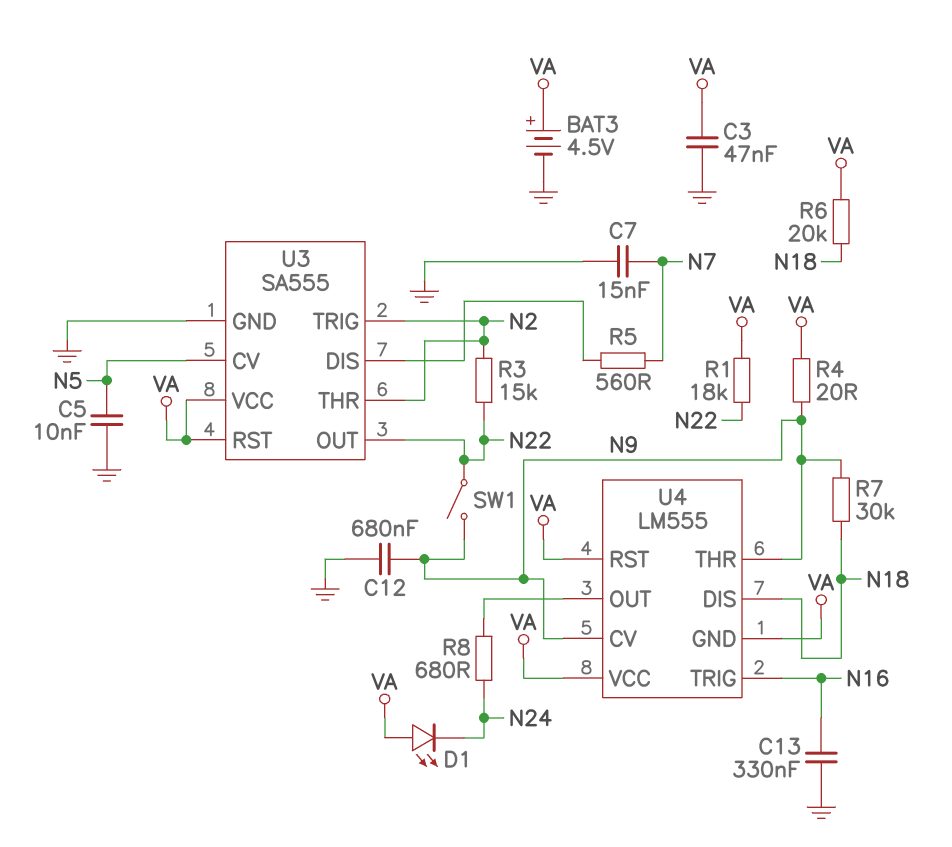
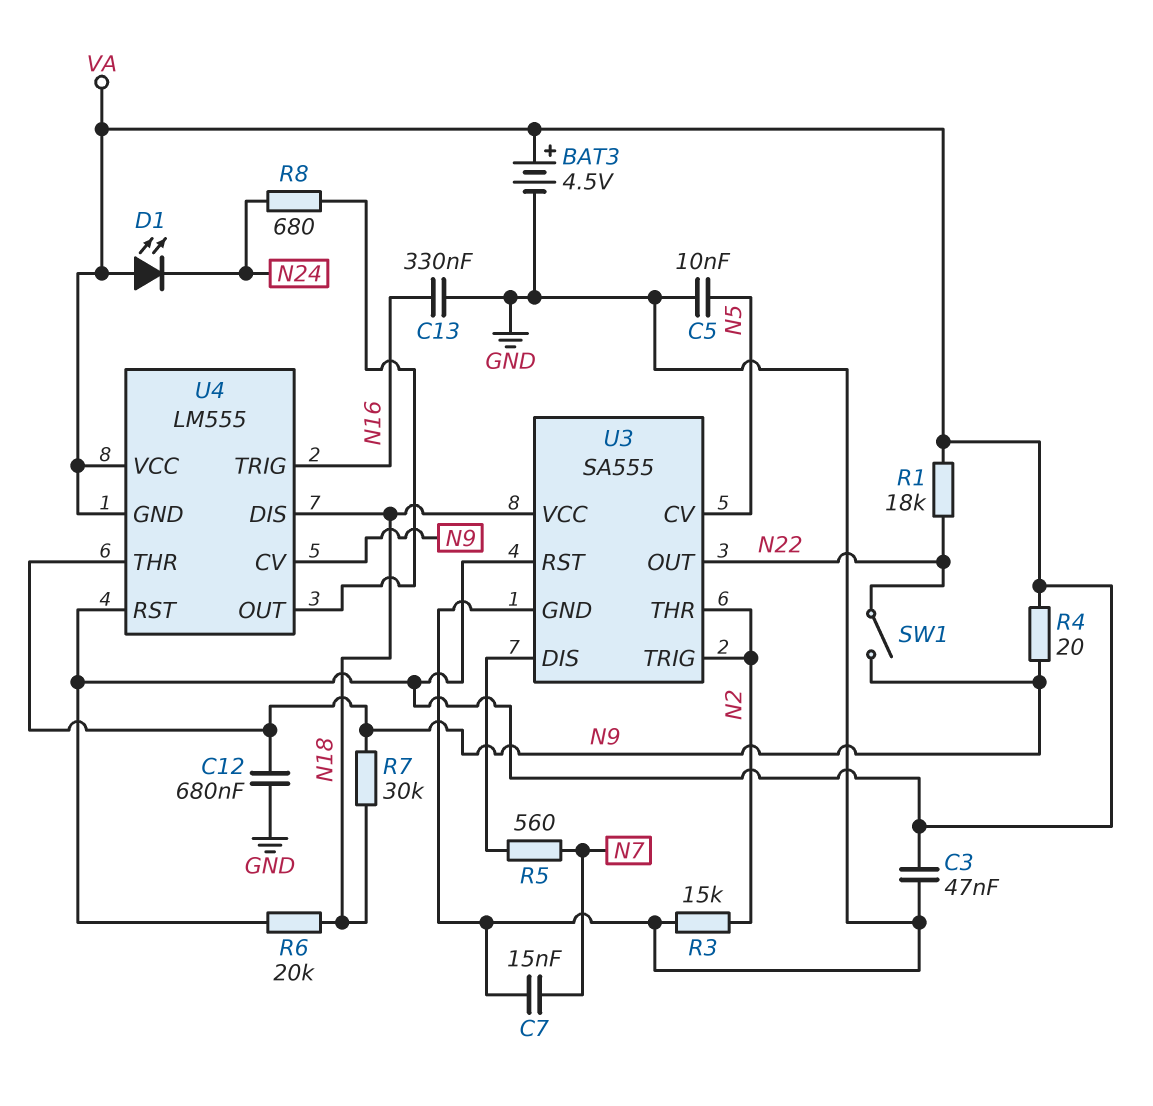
R3: 15k (N2, N22) -> 15k (GND, N2)
U3 pin VCC: VA -> N18

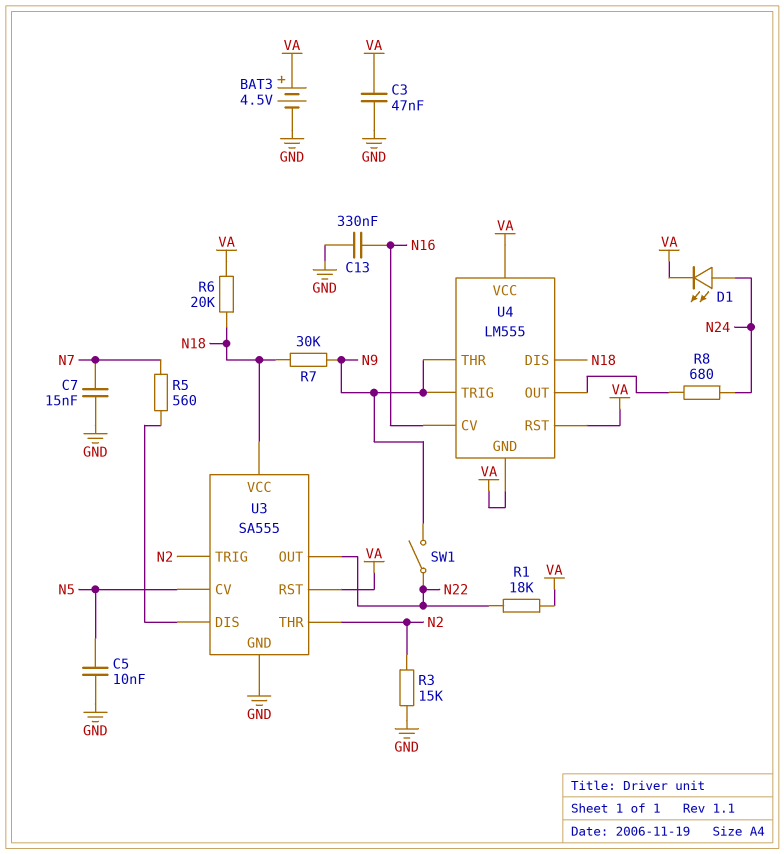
C12: 680nF (GND, N9) -> none
D1: LED (A VA, K N24) -> LED (A N24, K VA)
R4: 20 (N9, VA) -> none
U4 pin CV: N9 -> N16
U4 pin TRIG: N16 -> N9

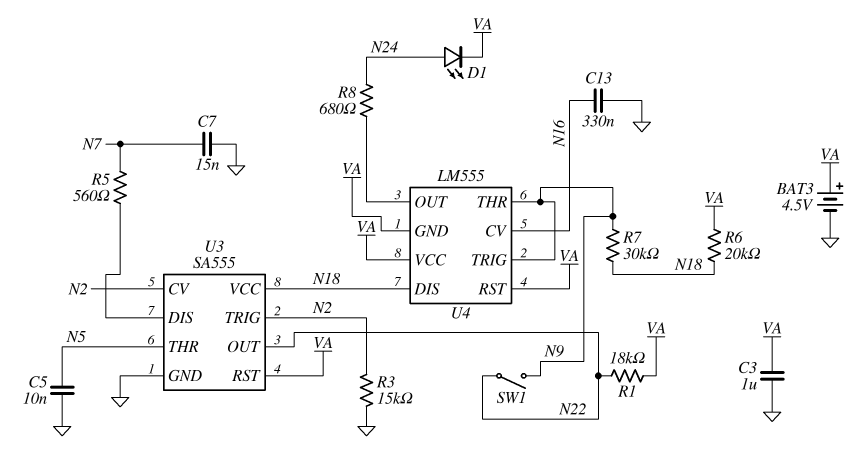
C3: 47nF (GND, VA) -> 1uF (GND, VA)
U3 pin CV: N5 -> N2
U3 pin THR: N2 -> N5

